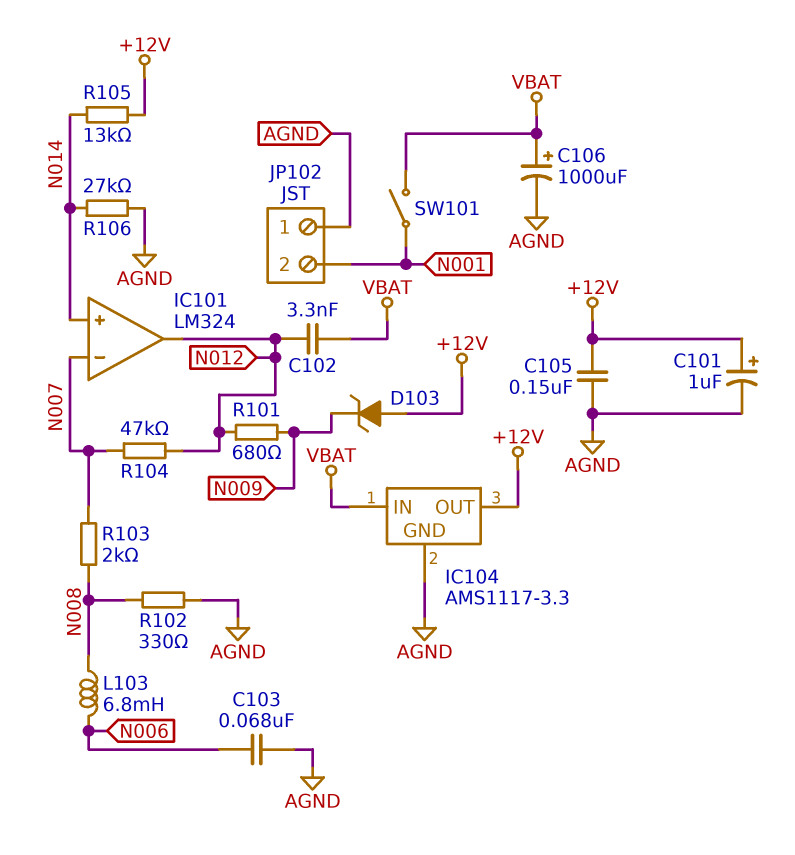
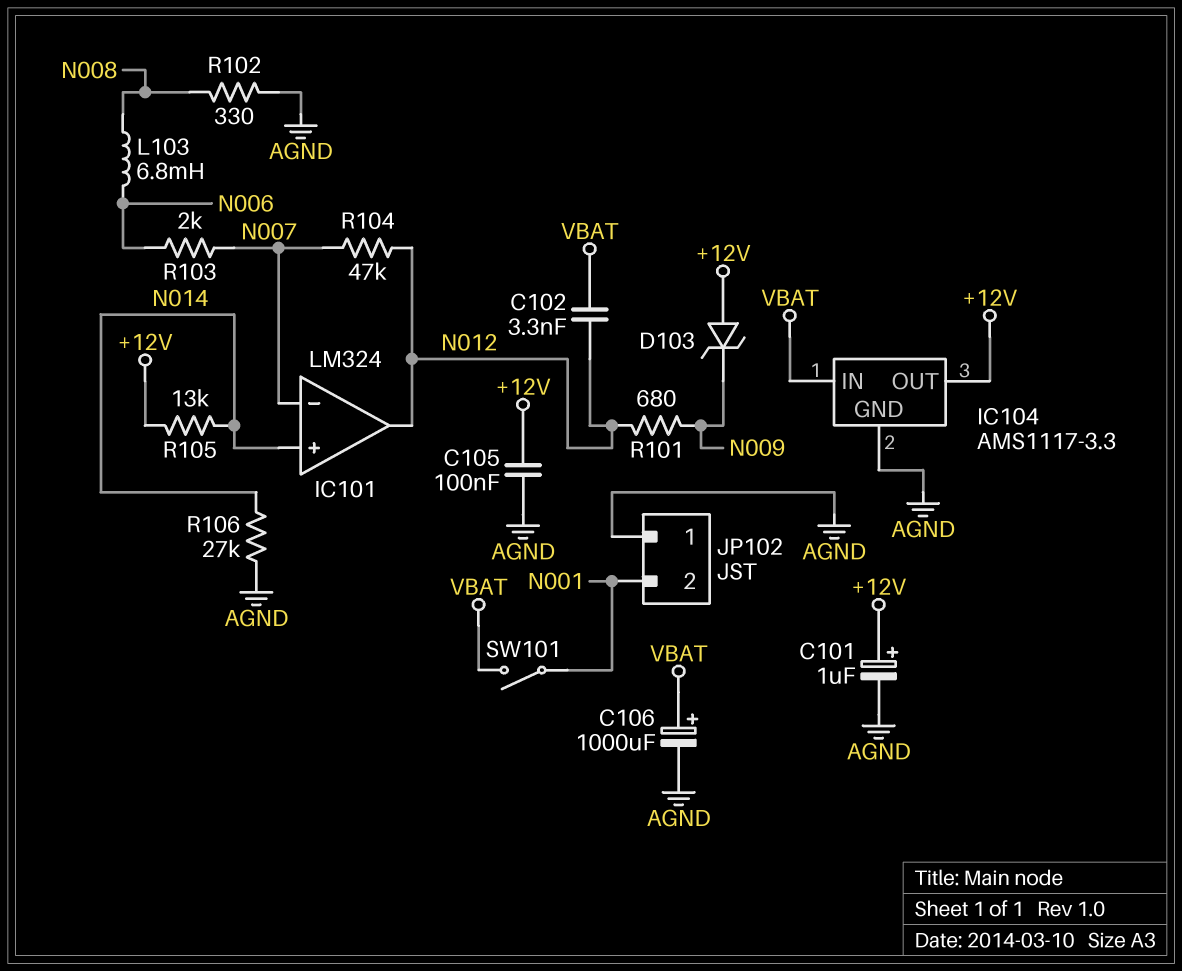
C103: 68nF (AGND, N006) -> none
C105: 150nF (+12V, AGND) -> 100nF (+12V, AGND)
R103: 2k (N007, N008) -> 2k (N006, N007)

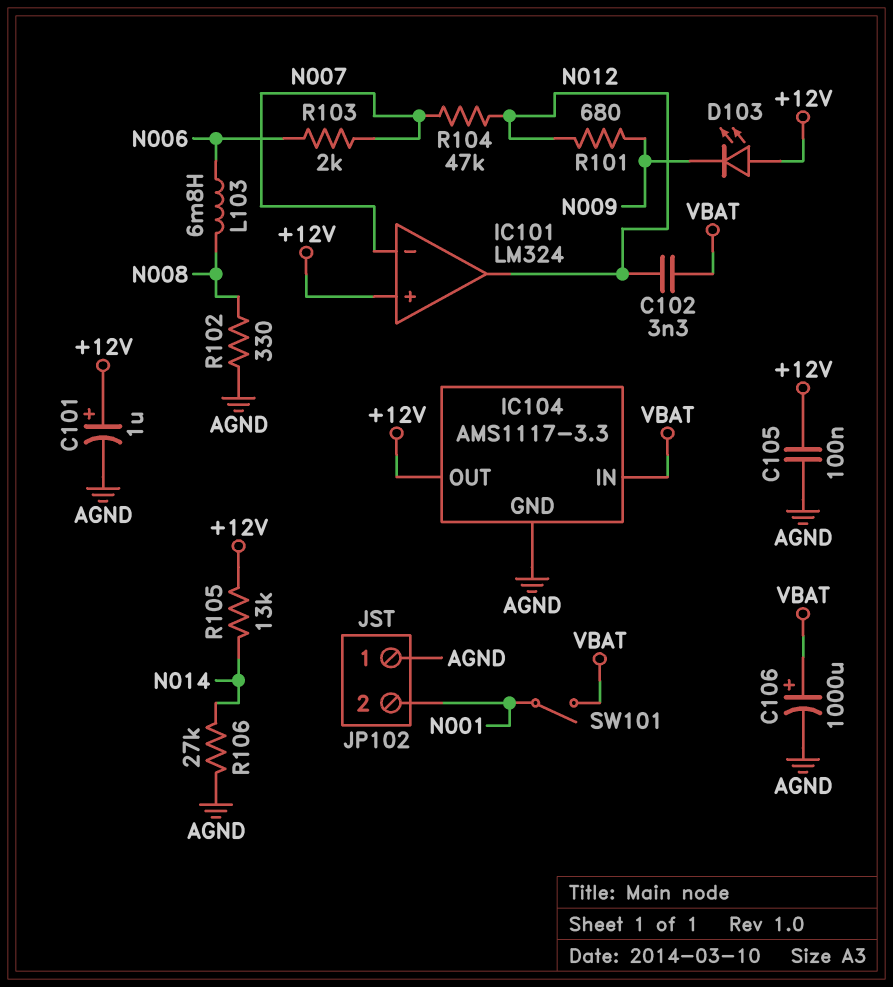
D103: zener (A +12V, K N009) -> LED (A +12V, K N009)
IC101 pin in+: N014 -> +12V

